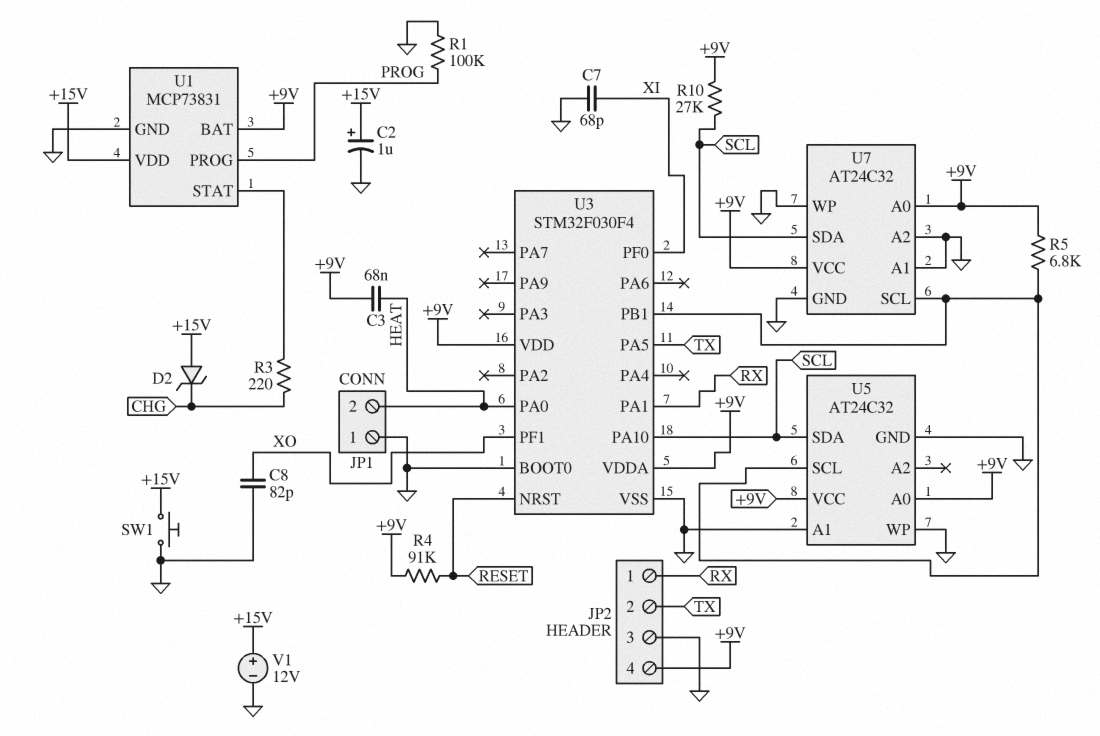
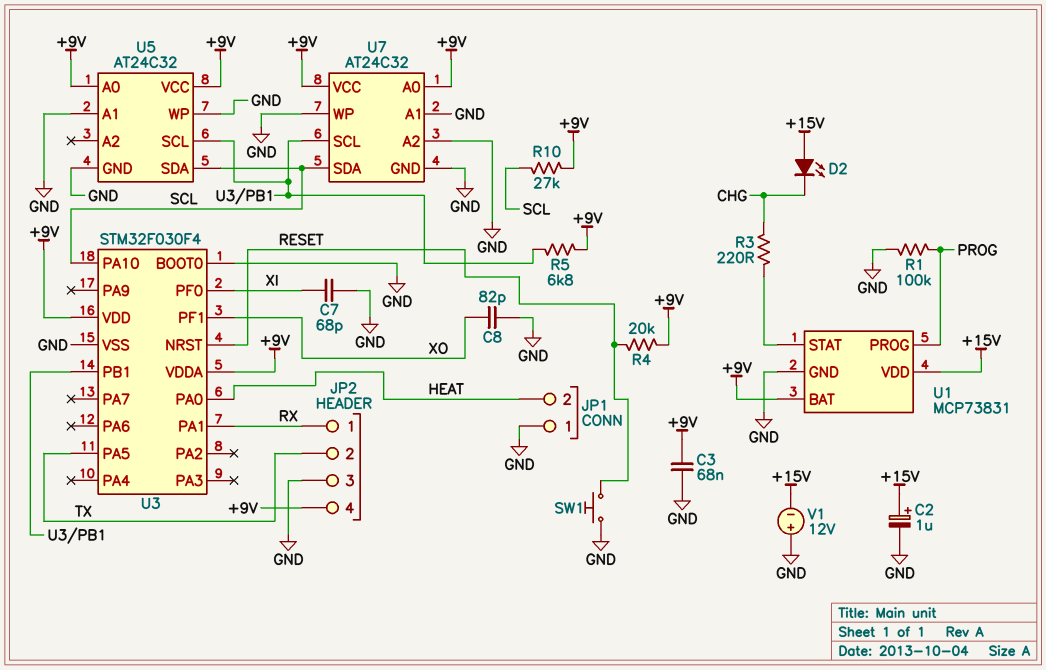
C3: 68nF (+9V, HEAT) -> 68nF (+9V, GND)
D2: zener (A +15V, K CHG) -> LED (A +15V, K CHG)
R4: 91k (+9V, RESET) -> 20k (+9V, RESET)
SW1: button (+15V, GND) -> button (GND, RESET)
V1: 12V (plus +15V, minus GND) -> 12V (plus GND, minus +15V)

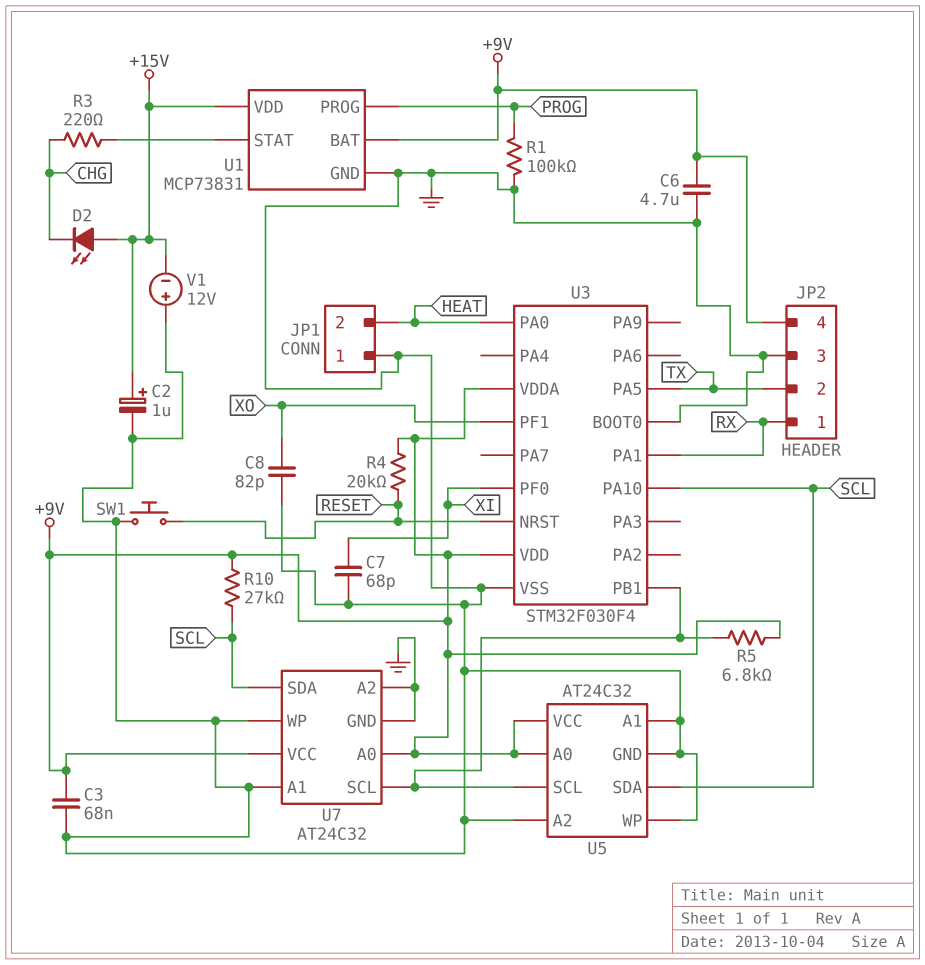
C6: none -> 4.7uF (+9V, GND)
U5 pin A2: none -> GND

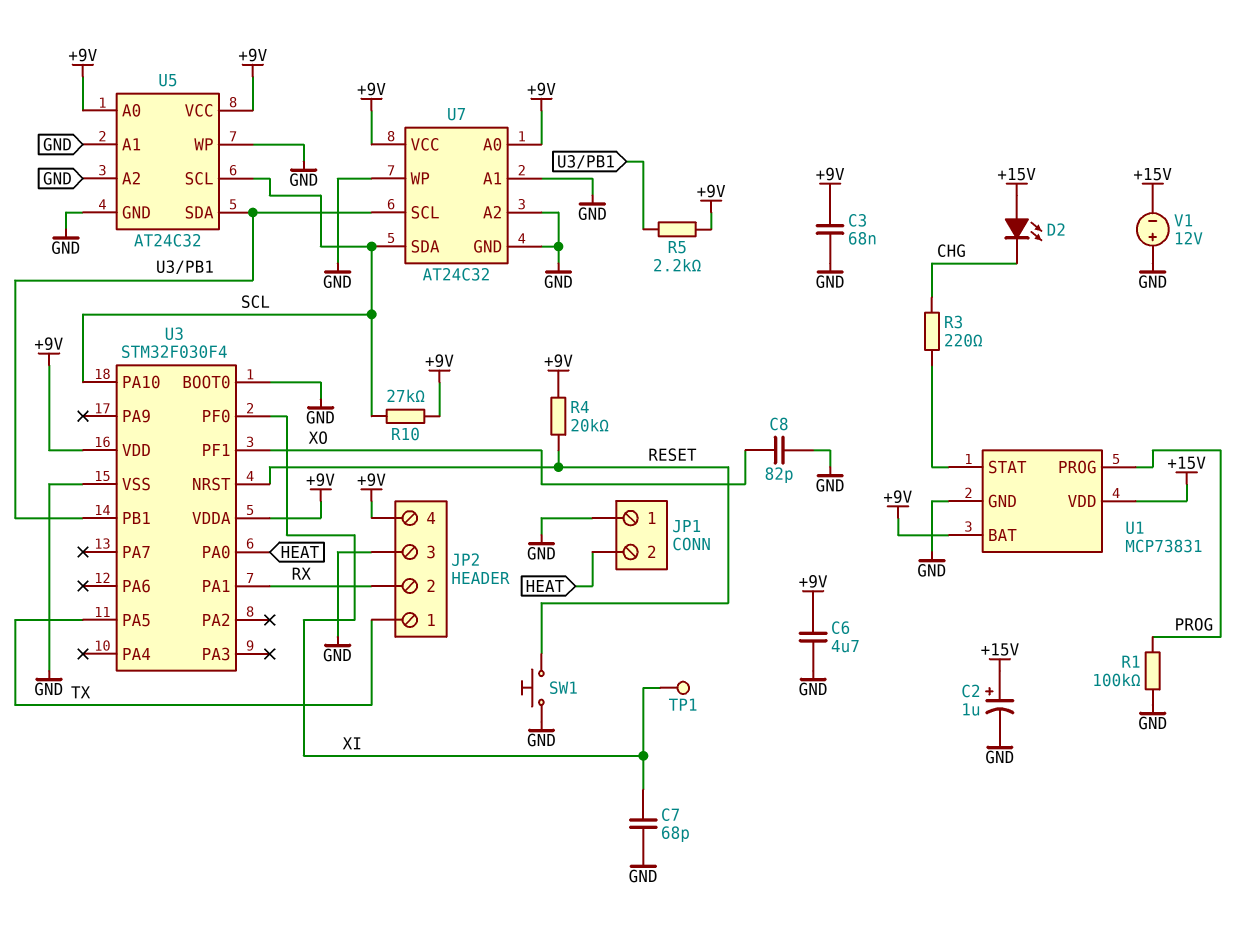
JP2 pin 1: RX -> TX
JP2 pin 2: TX -> RX
R5: 6.8k (+9V, U3/PB1) -> 2.2k (+9V, U3/PB1)
TP1: none -> test point (XI)
U5 pin SCL: U3/PB1 -> SCL
U5 pin SDA: SCL -> U3/PB1

